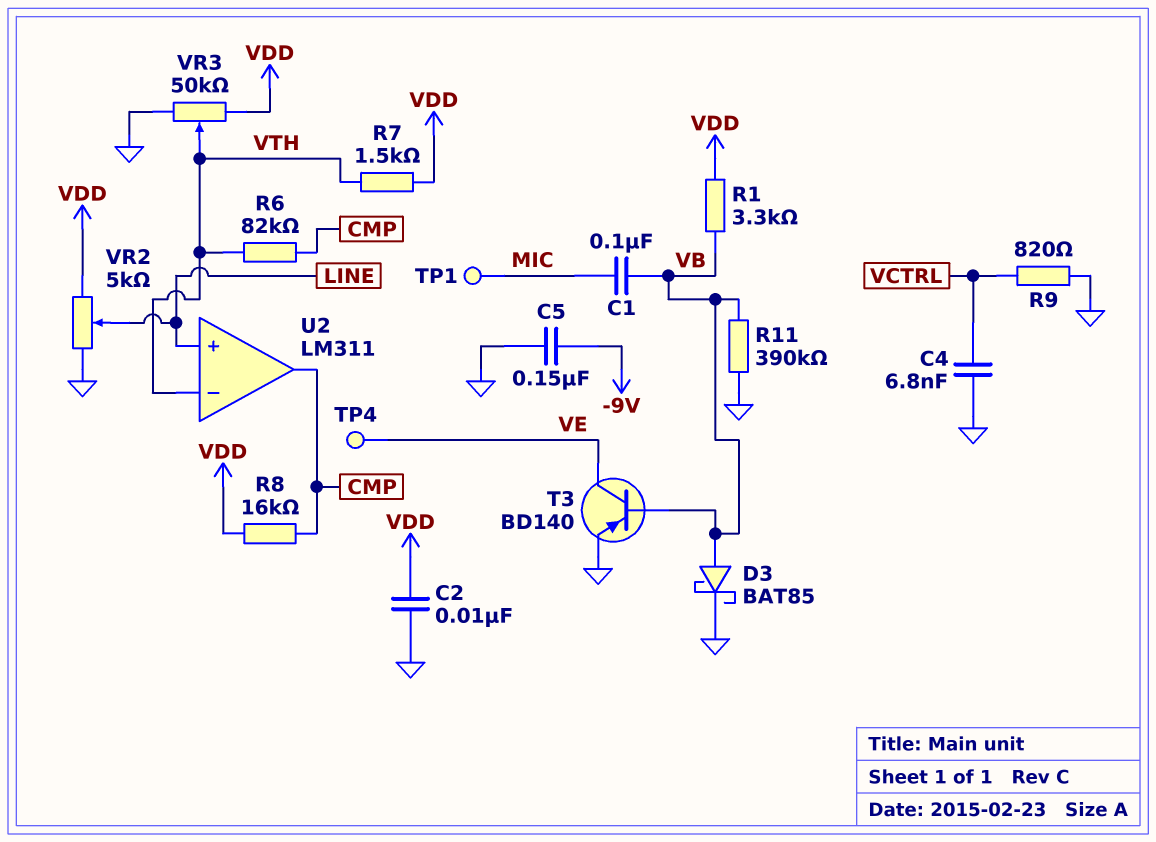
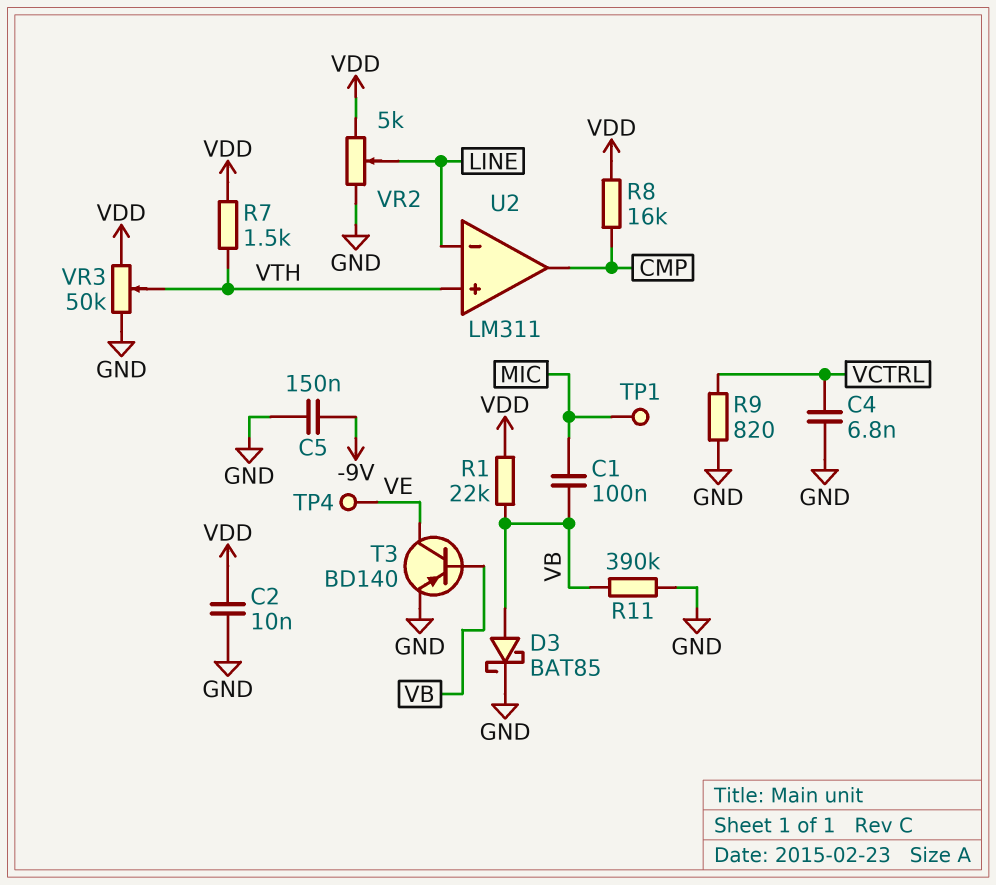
R1: 3.3k (VB, VDD) -> 22k (VB, VDD)
R6: 82k (CMP, VTH) -> none
U2 pin in+: LINE -> VTH
U2 pin in-: VTH -> LINE

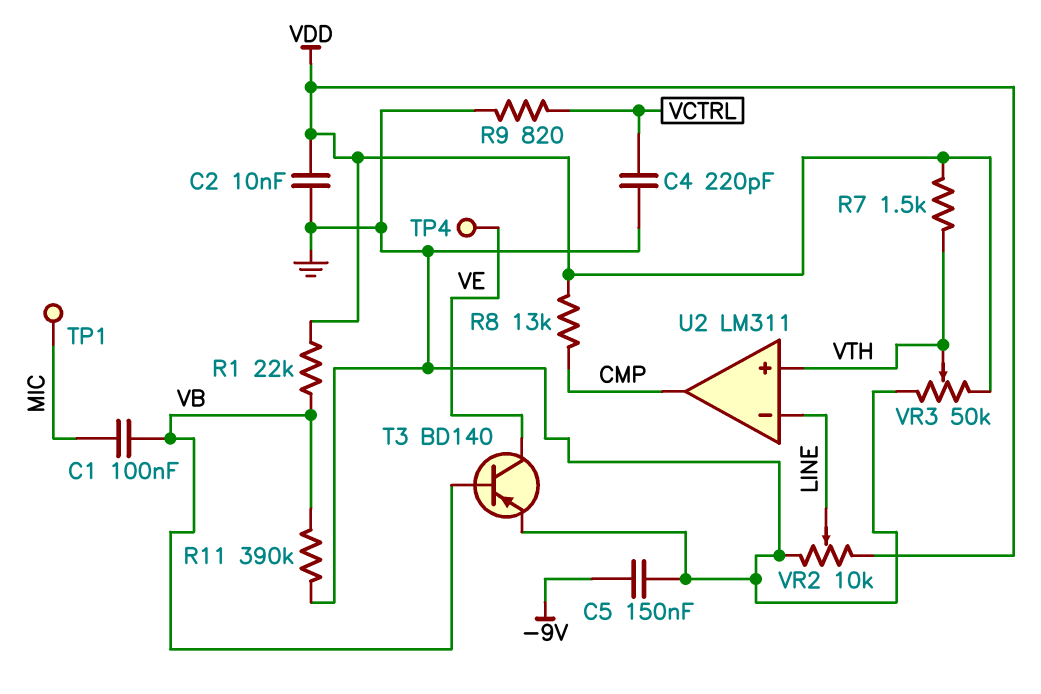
C4: 6.8nF (GND, VCTRL) -> 220pF (GND, VCTRL)
D3: schottky BAT85 (A VB, K GND) -> none
R8: 16k (CMP, VDD) -> 13k (CMP, VDD)
VR2: 5k (GND, VDD, wiper LINE) -> 10k (GND, VDD, wiper LINE)

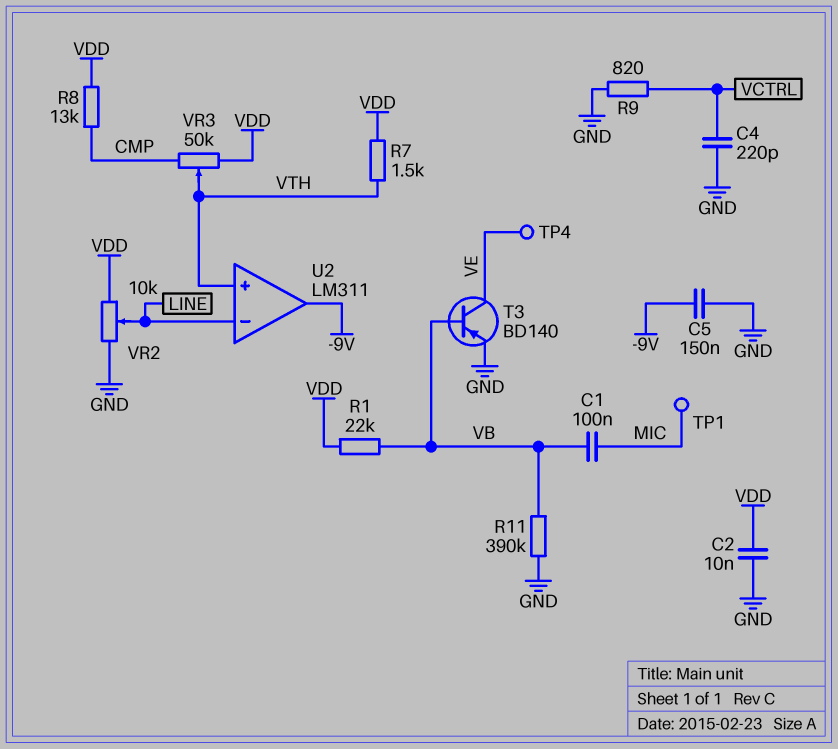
U2 pin out: CMP -> -9V
VR3: 50k (GND, VDD, wiper VTH) -> 50k (CMP, VDD, wiper VTH)

